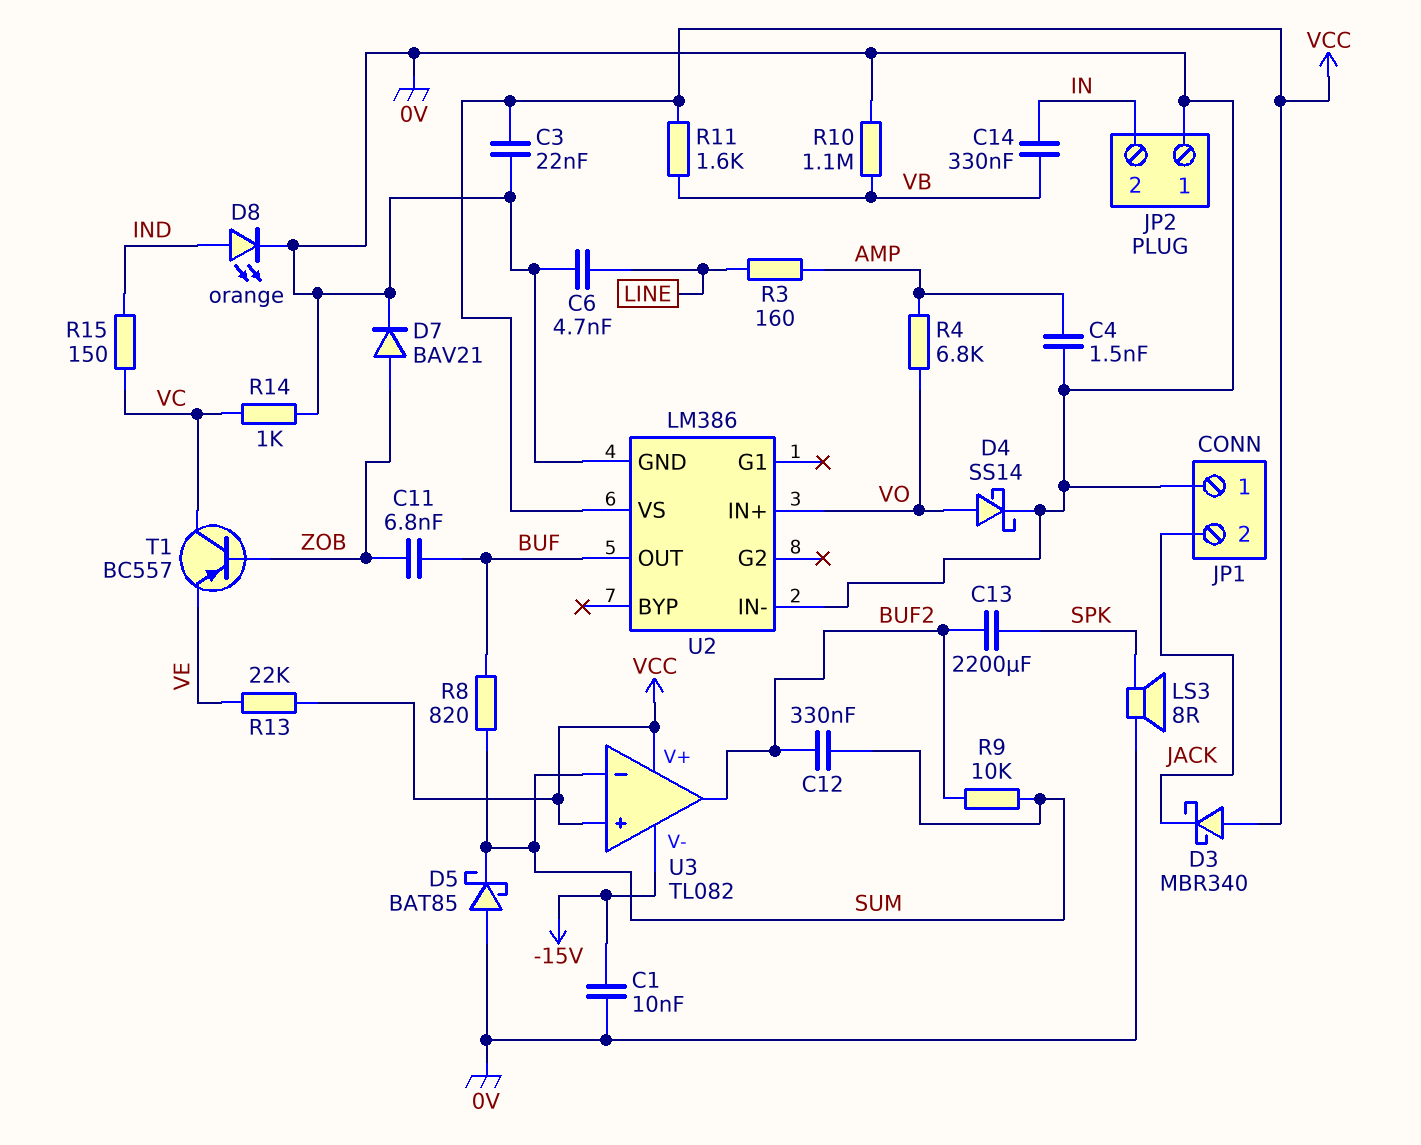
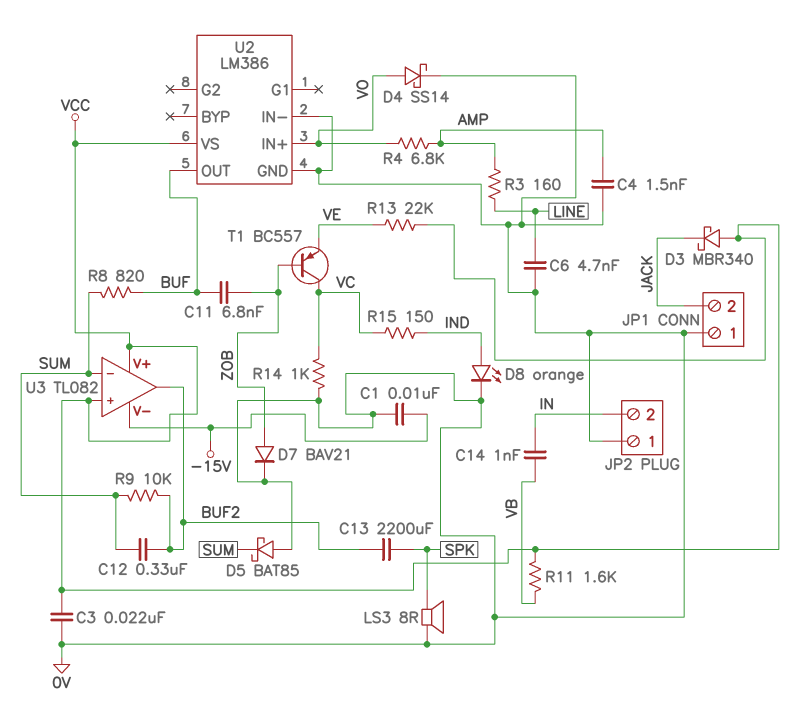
C14: 330nF (IN, VB) -> 1nF (IN, VB)
R10: 1.1M (0V, VB) -> none

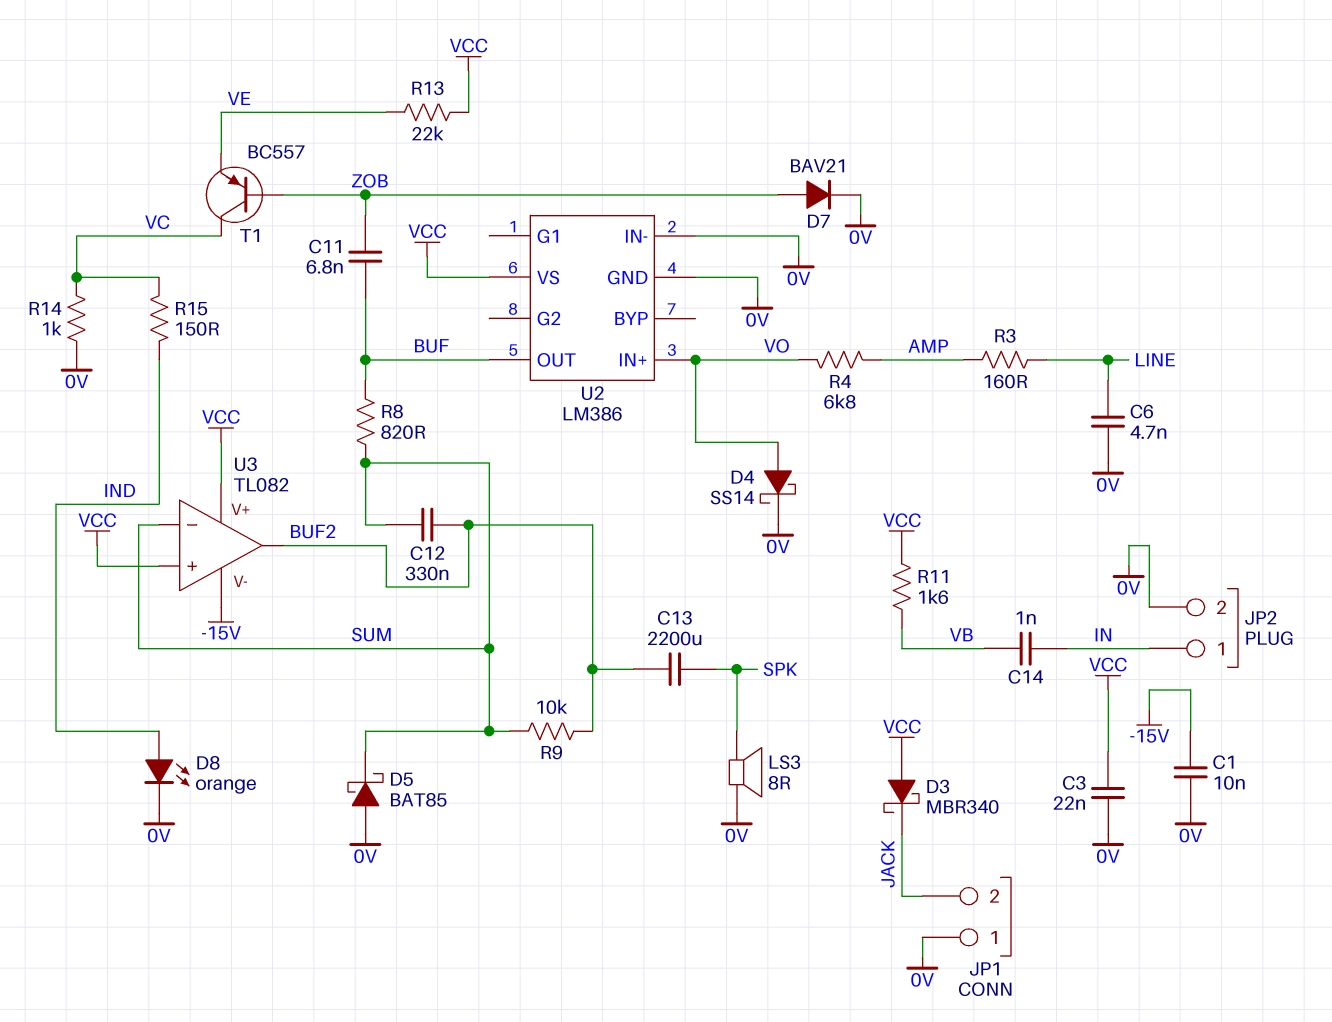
C4: 1.5nF (0V, AMP) -> none
JP2 pin 1: 0V -> IN
JP2 pin 2: IN -> 0V

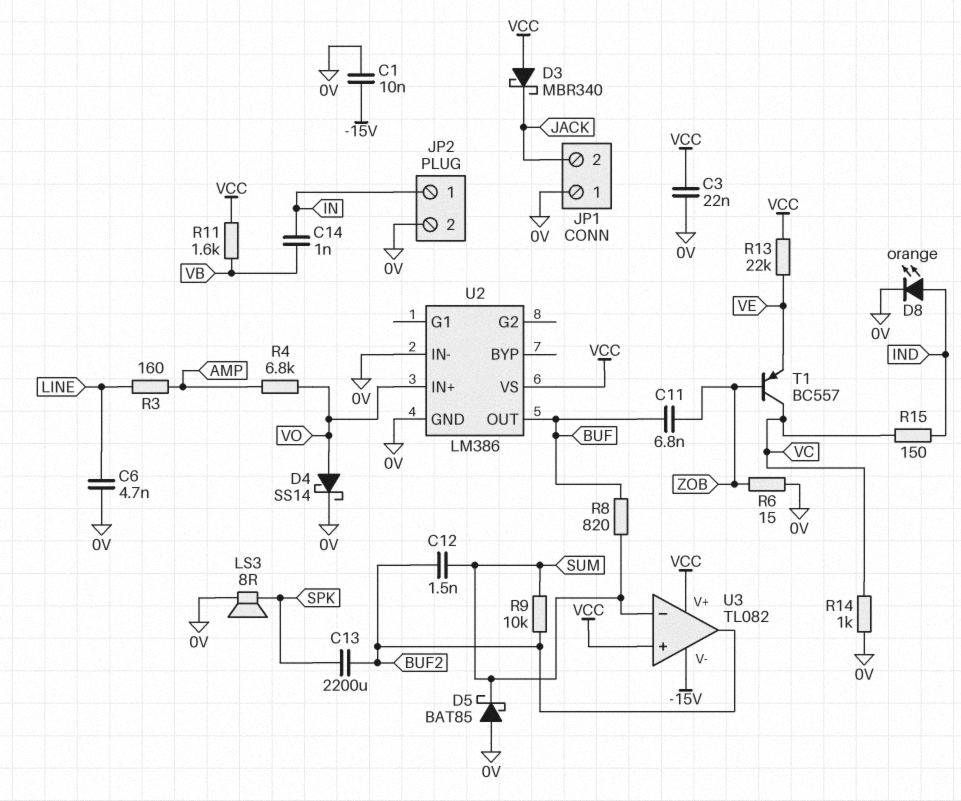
C12: 330nF (BUF2, SUM) -> 1.5nF (BUF2, SUM)
D7: diode BAV21 (A ZOB, K 0V) -> none
R6: none -> 15 (0V, ZOB)

